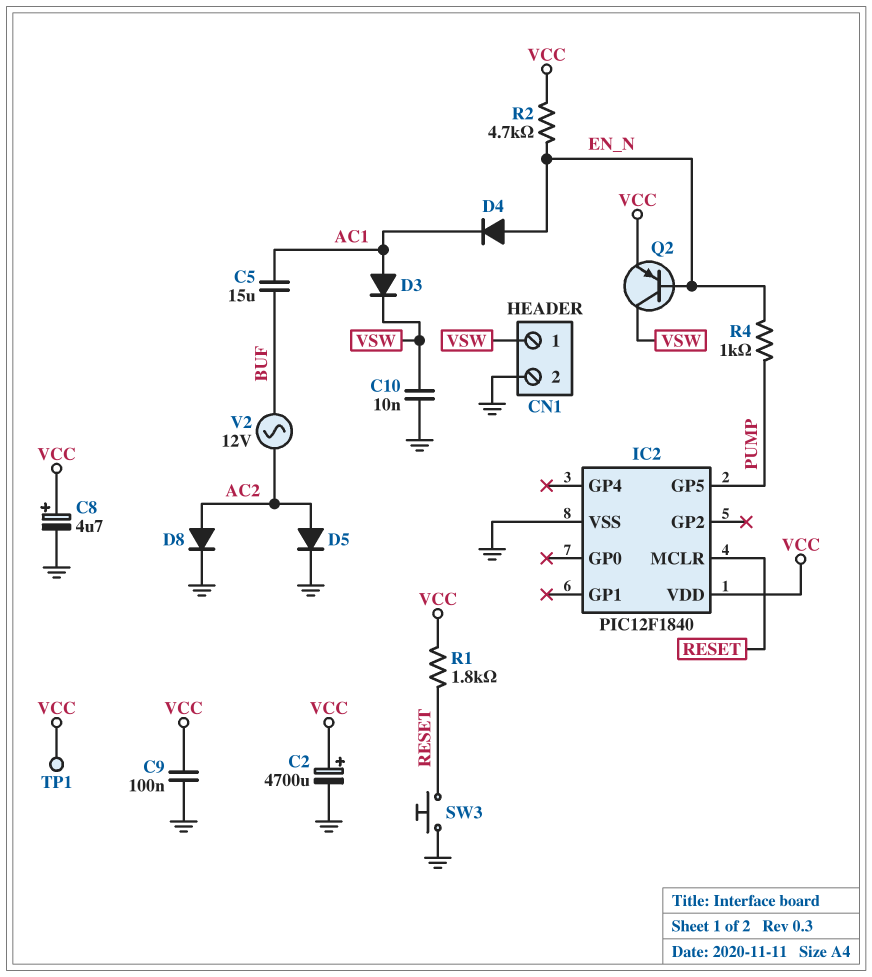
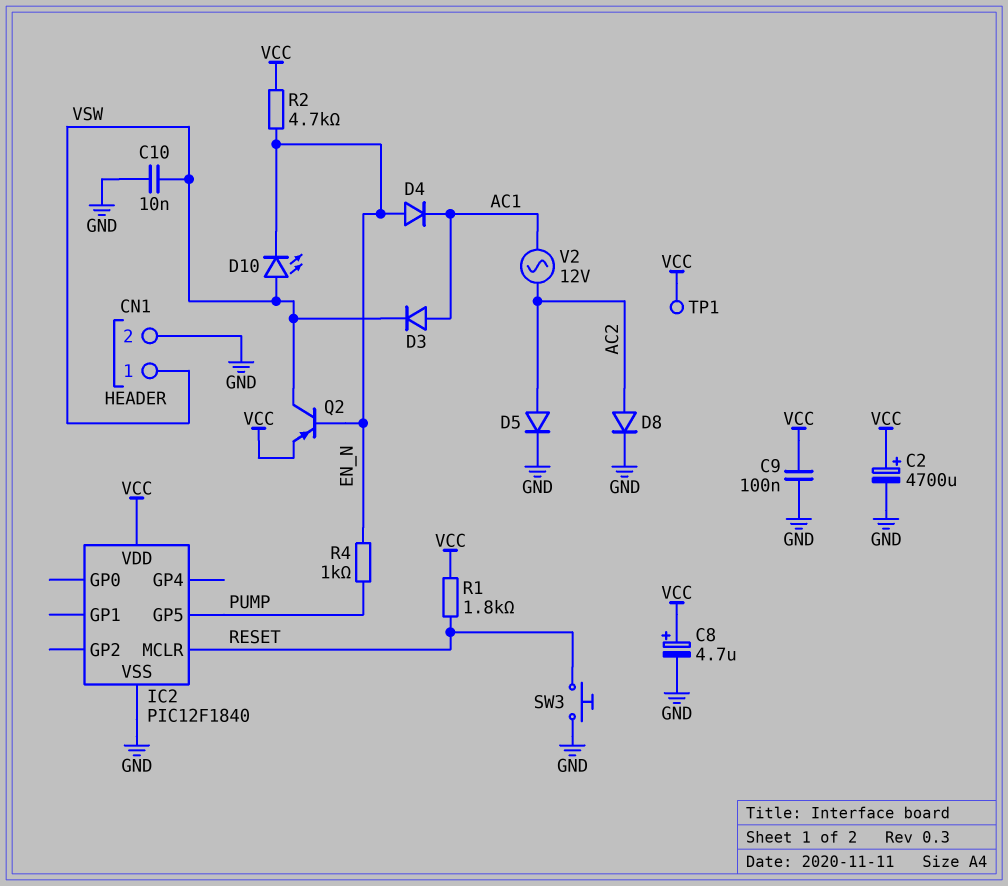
C5: 15uF (AC1, BUF) -> none
D10: none -> LED (A VSW, K EN_N)
V2: AC 12V (AC2, BUF) -> AC 12V (AC1, AC2)

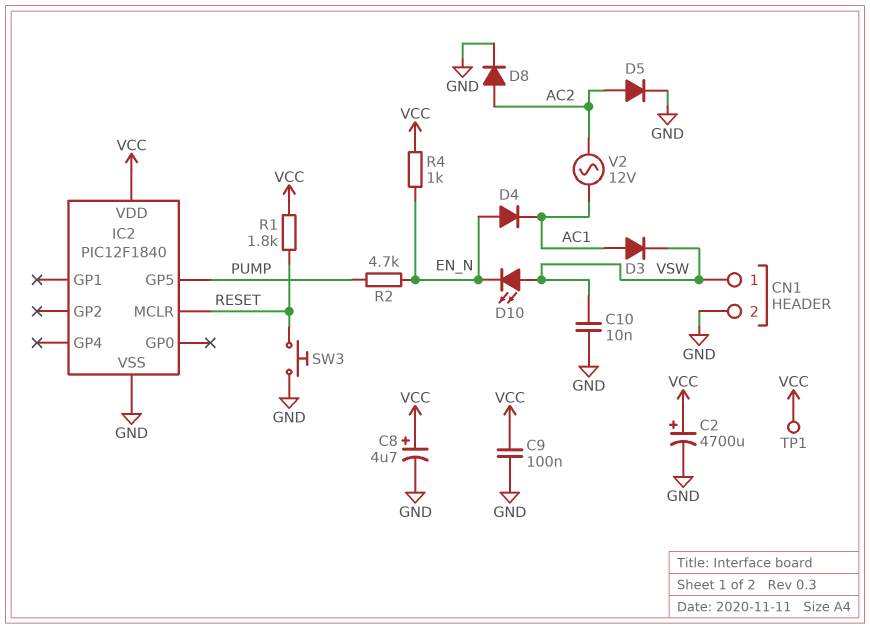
Q2: PNP (B EN_N, C VSW, E VCC) -> none
R2: 4.7k (EN_N, VCC) -> 4.7k (EN_N, PUMP)
R4: 1k (EN_N, PUMP) -> 1k (EN_N, VCC)

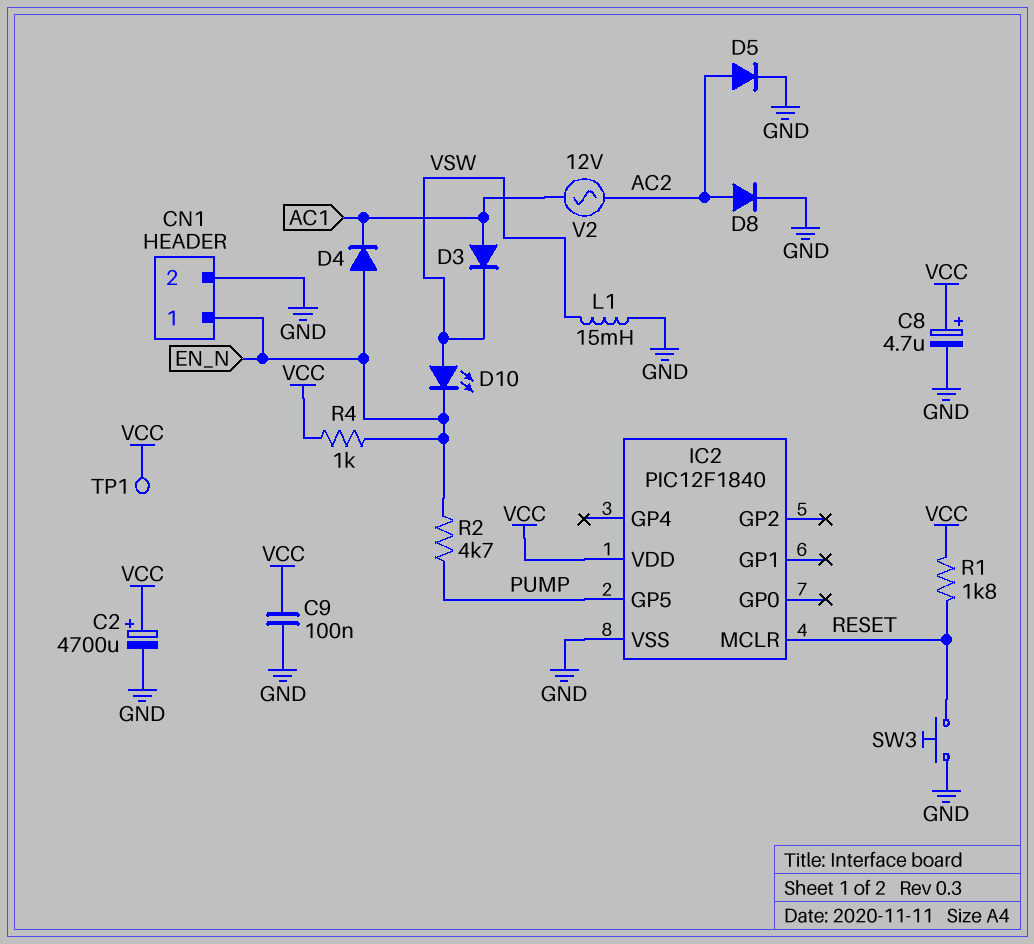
C10: 10nF (GND, VSW) -> none
CN1 pin 1: VSW -> EN_N
L1: none -> 15mH (GND, VSW)

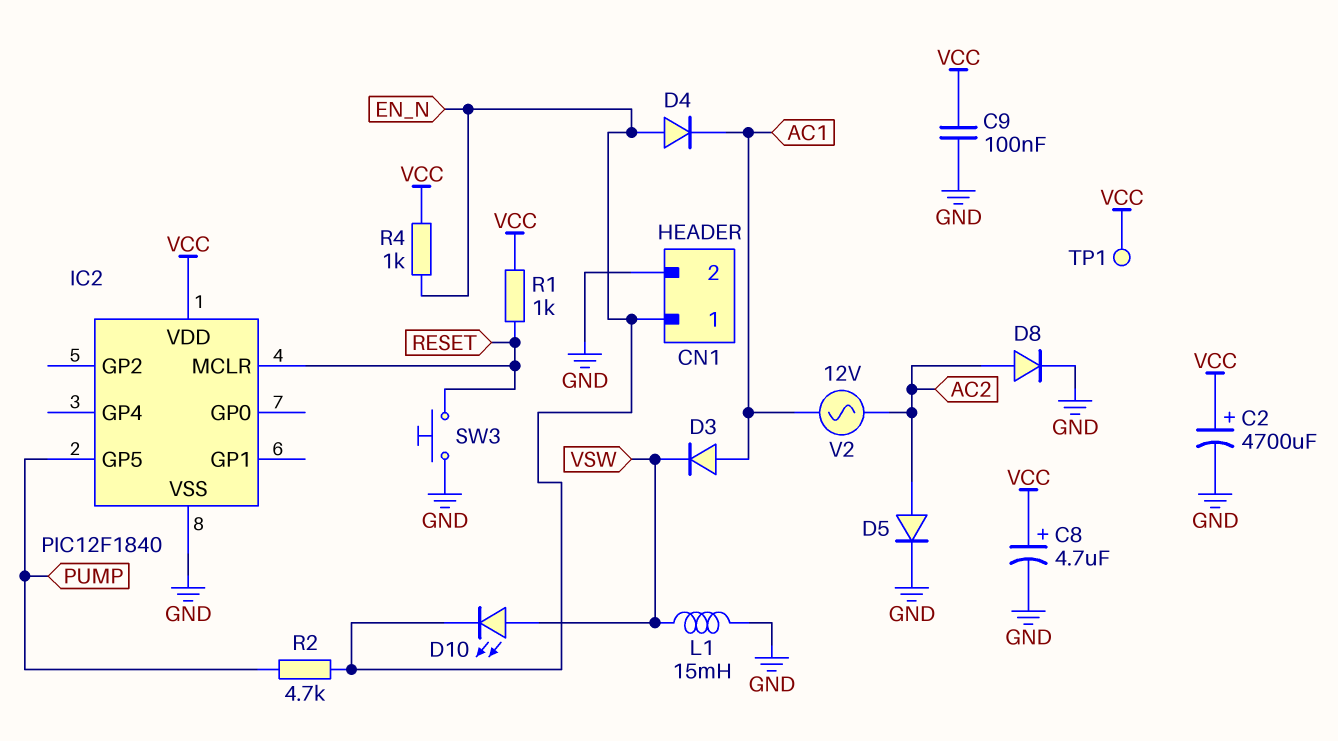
R1: 1.8k (RESET, VCC) -> 1k (RESET, VCC)

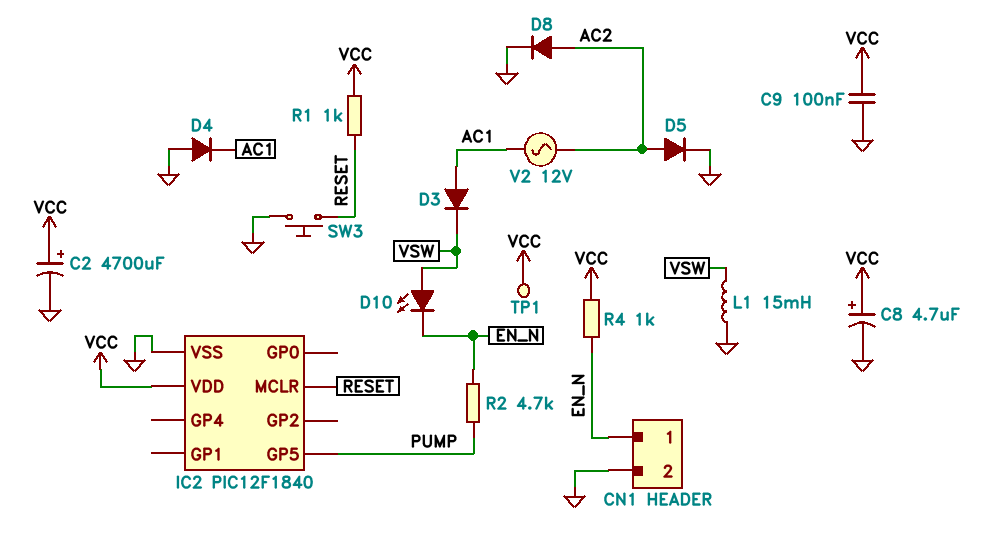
D4: diode (A EN_N, K AC1) -> diode (A GND, K AC1)

